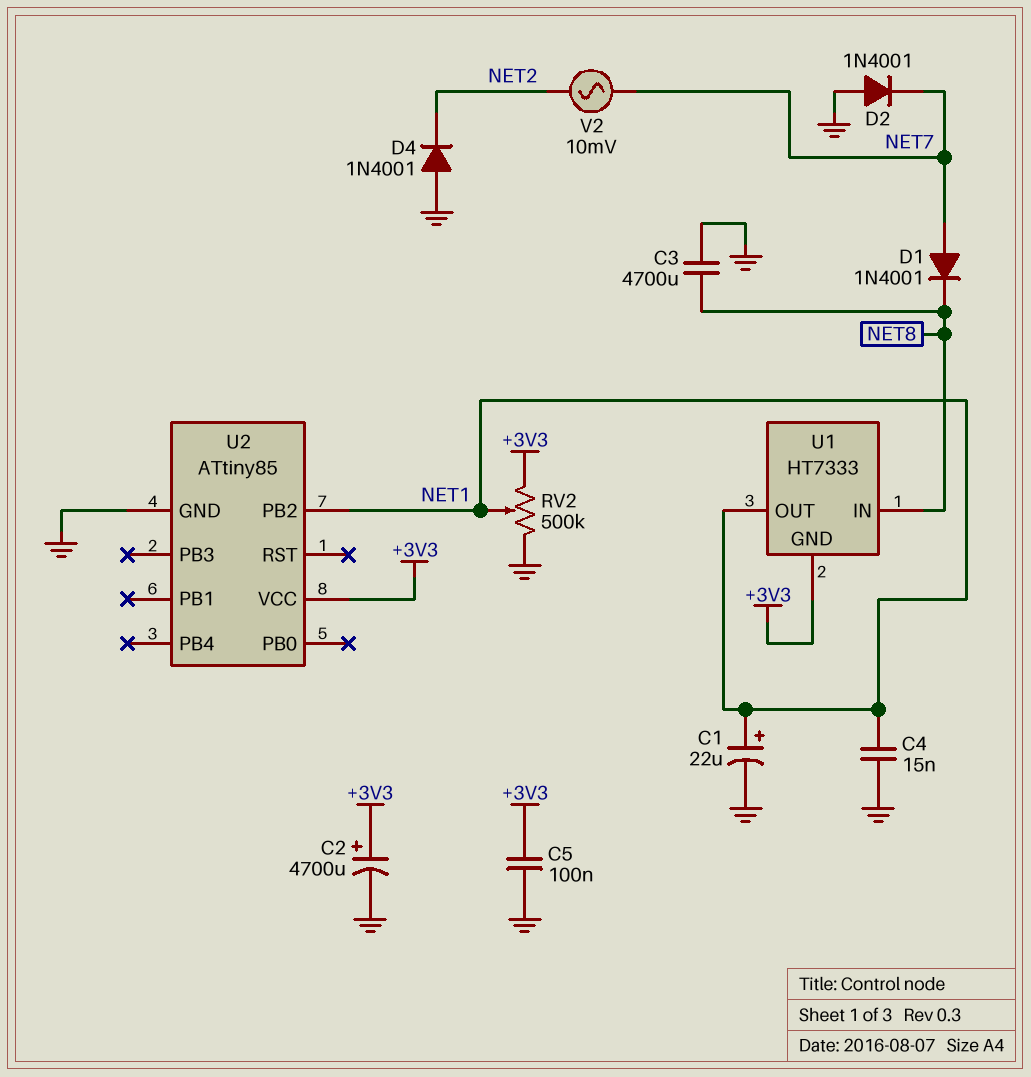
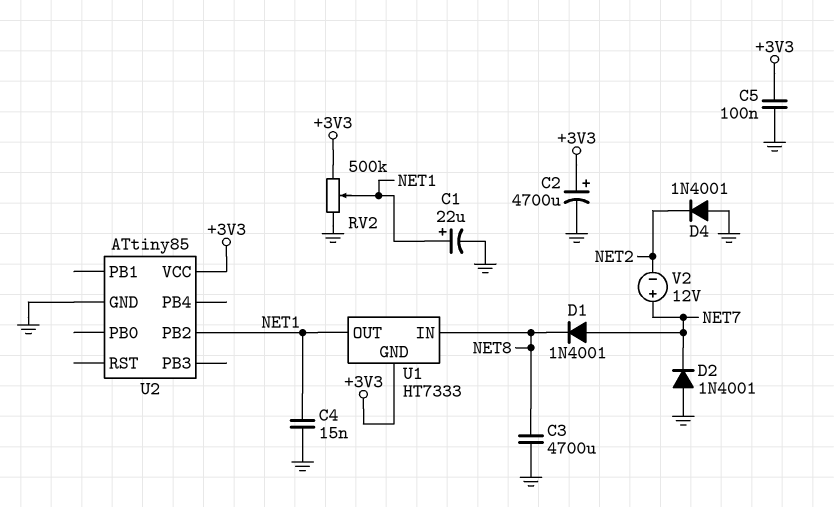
V2: AC 10mV (NET2, NET7) -> 12V (plus NET7, minus NET2)

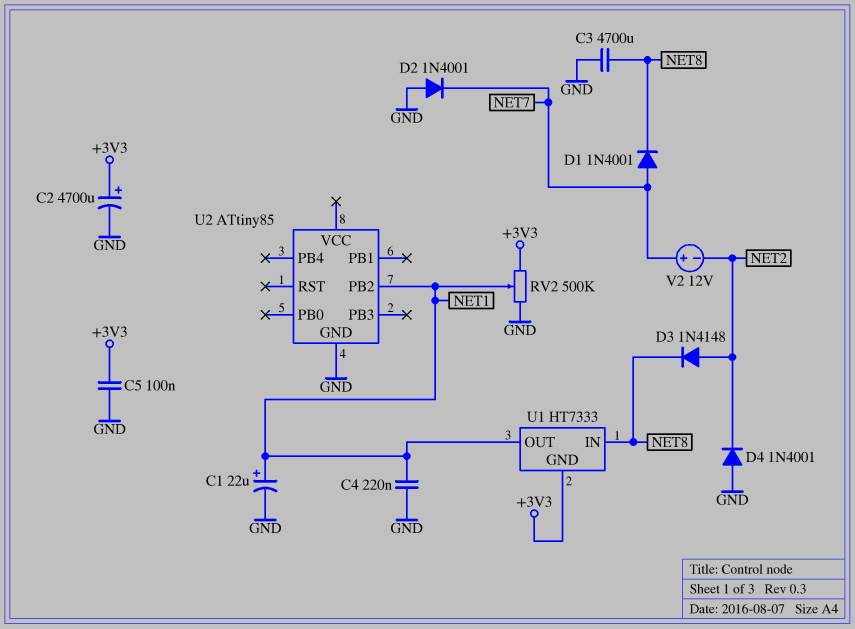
C4: 15nF (GND, NET1) -> 220nF (GND, NET1)
D3: none -> diode 1N4148 (A NET2, K NET8)
U2 pin VCC: +3V3 -> none

